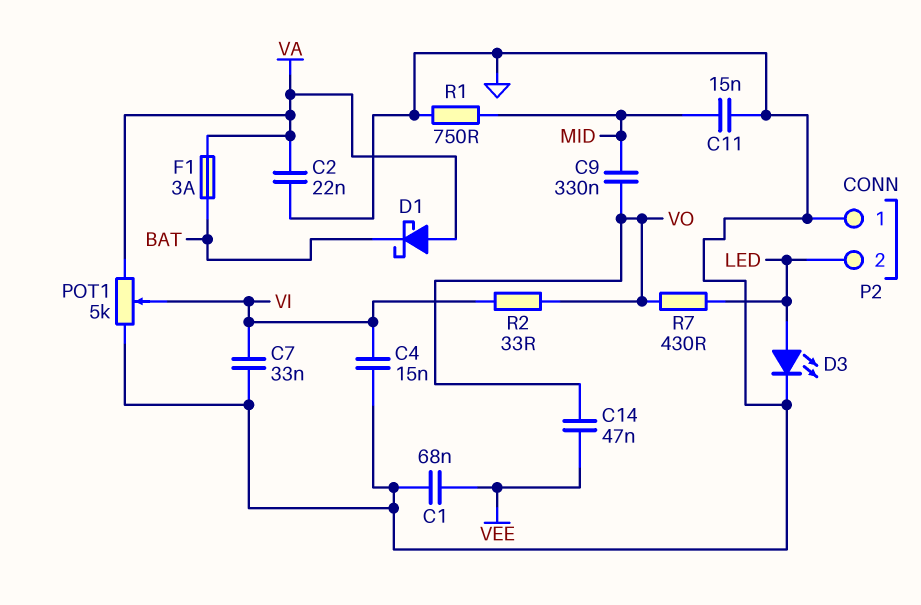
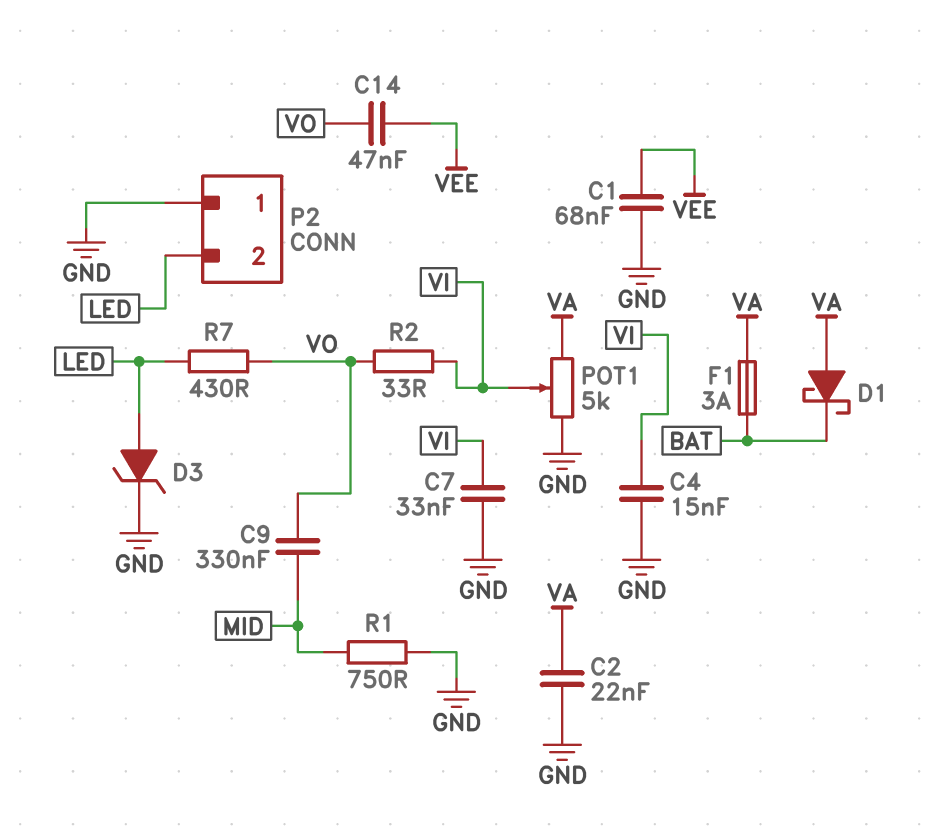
C11: 15nF (GND, MID) -> none
D3: LED (A LED, K GND) -> zener (A LED, K GND)

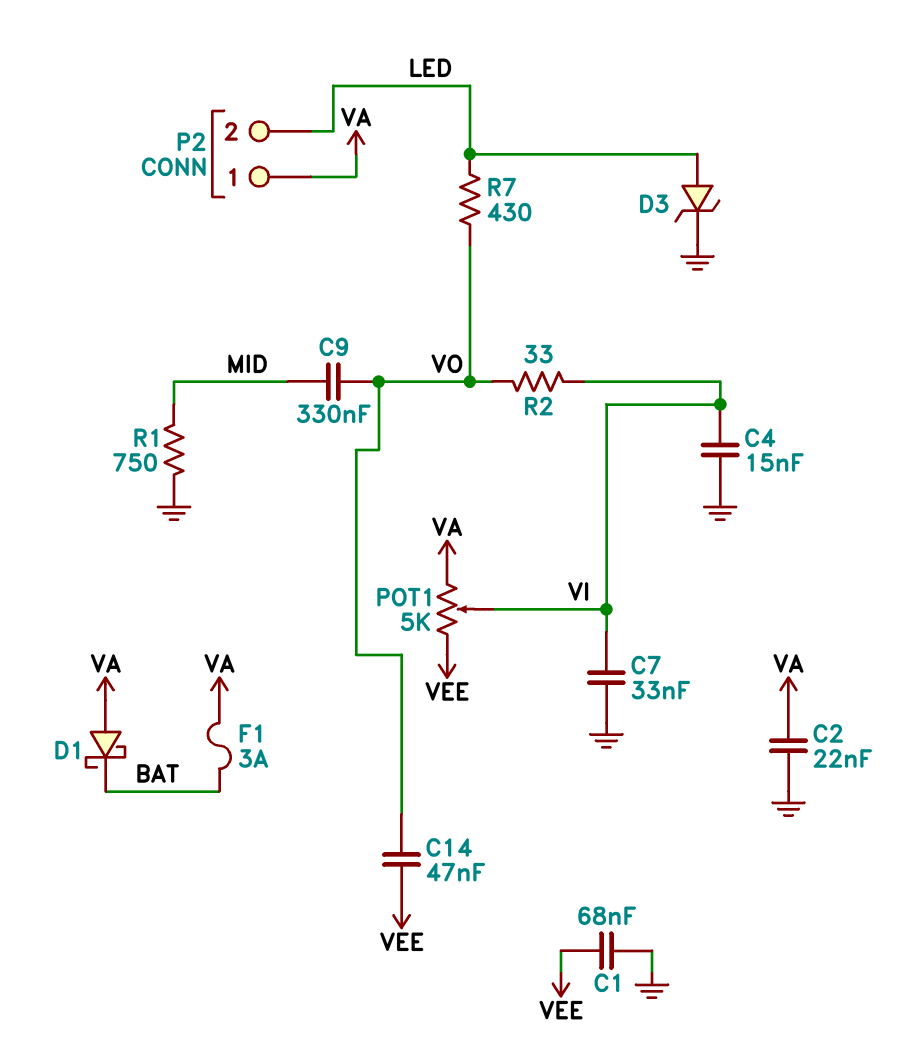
P2 pin 1: GND -> VA
POT1: 5k (GND, VA, wiper VI) -> 5k (VA, VEE, wiper VI)

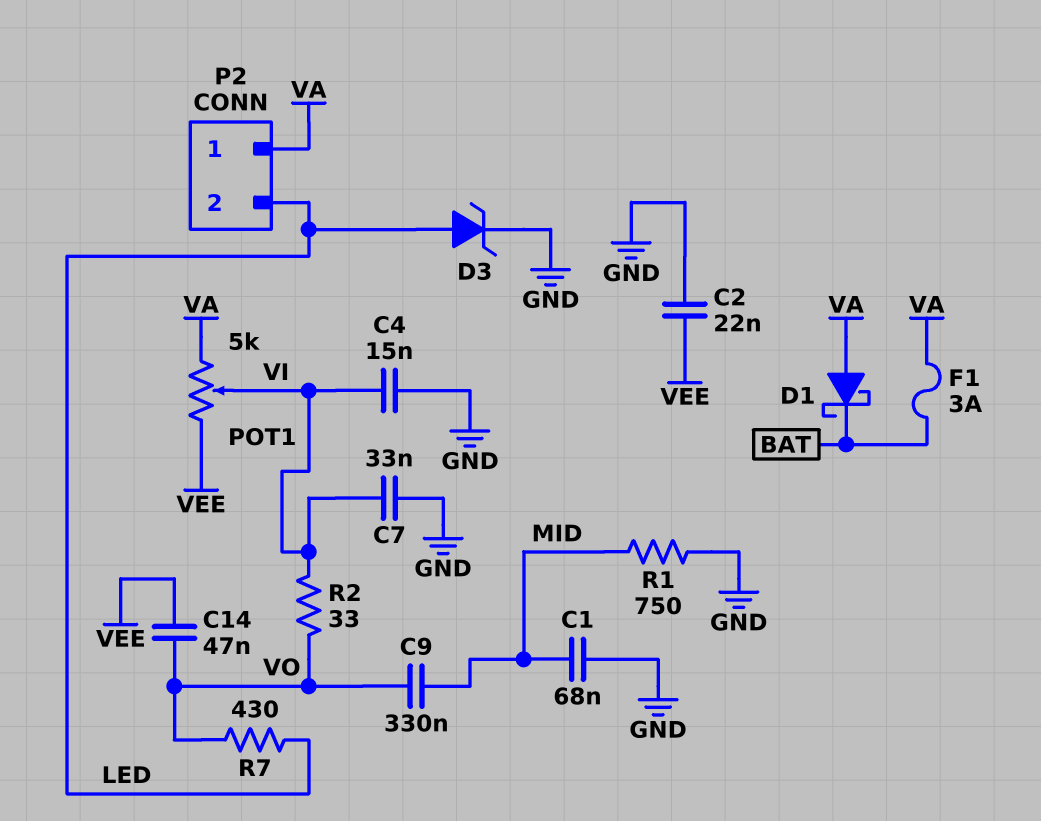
C1: 68nF (GND, VEE) -> 68nF (GND, MID)
C2: 22nF (GND, VA) -> 22nF (GND, VEE)

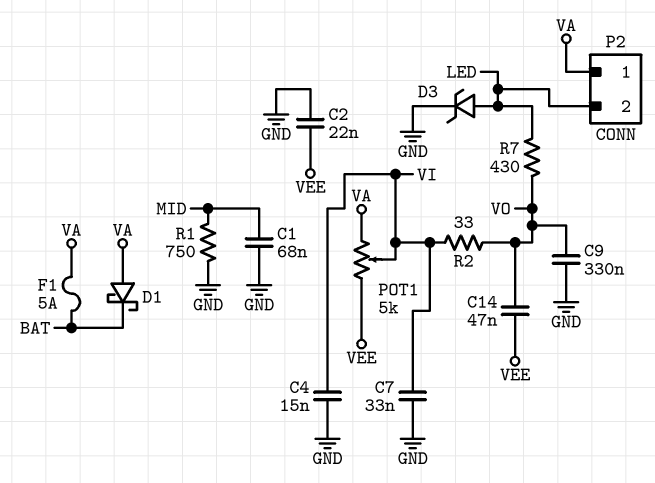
C9: 330nF (MID, VO) -> 330nF (GND, VO)
F1: 3A (BAT, VA) -> 5A (BAT, VA)

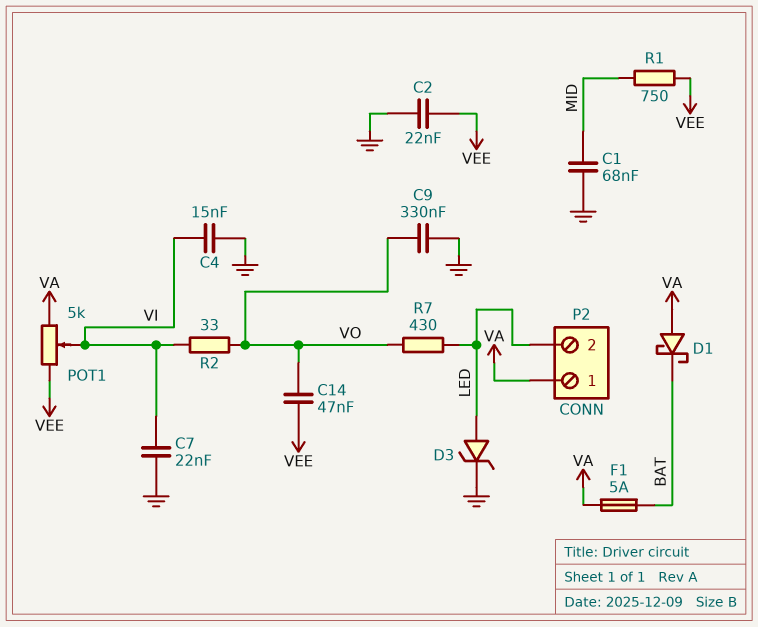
C7: 33nF (GND, VI) -> 22nF (GND, VI)
R1: 750 (GND, MID) -> 750 (MID, VEE)

